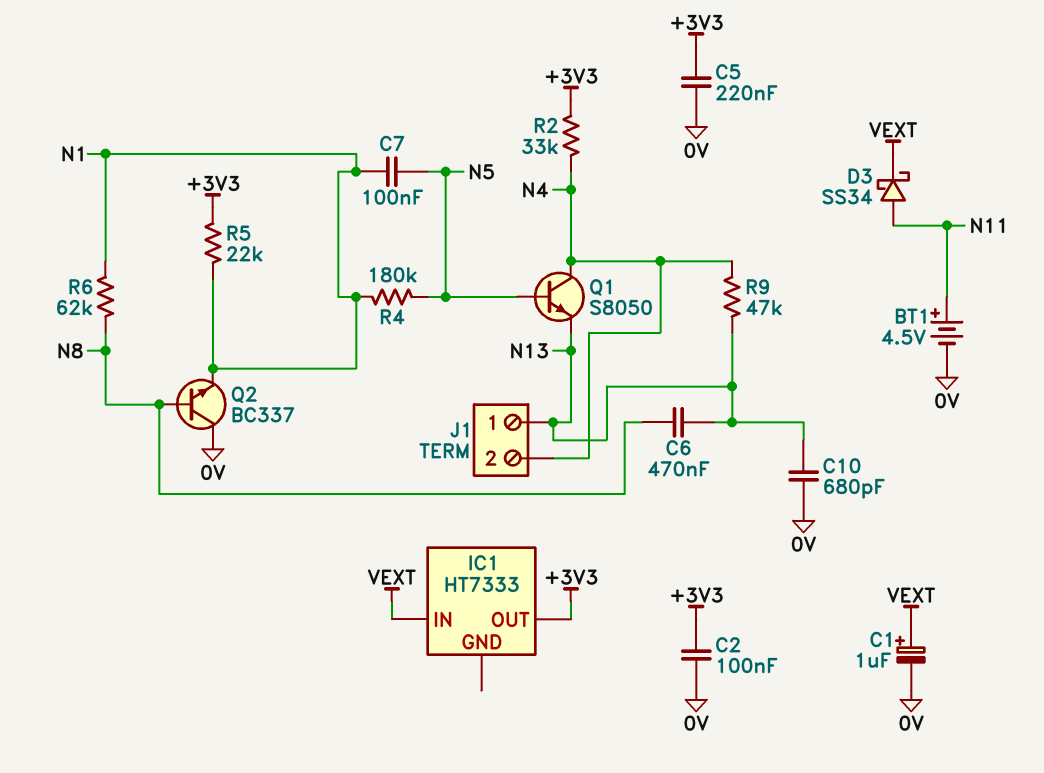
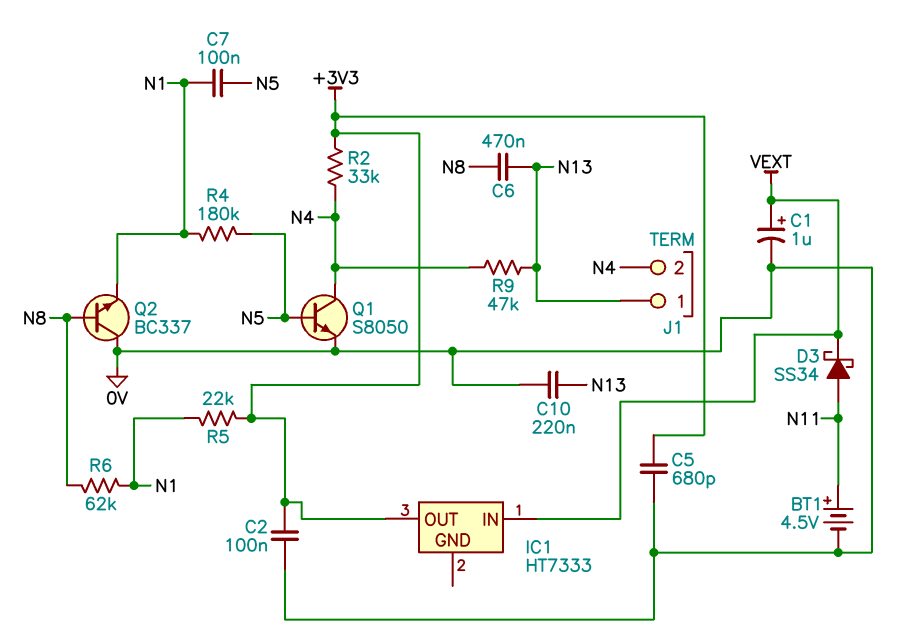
C5: 220nF (+3V3, 0V) -> 680pF (+3V3, 0V)
C10: 680pF (0V, N13) -> 220nF (0V, N13)
Q1: NPN S8050 (B N5, C N4, E N13) -> NPN S8050 (B N5, C N4, E 0V)

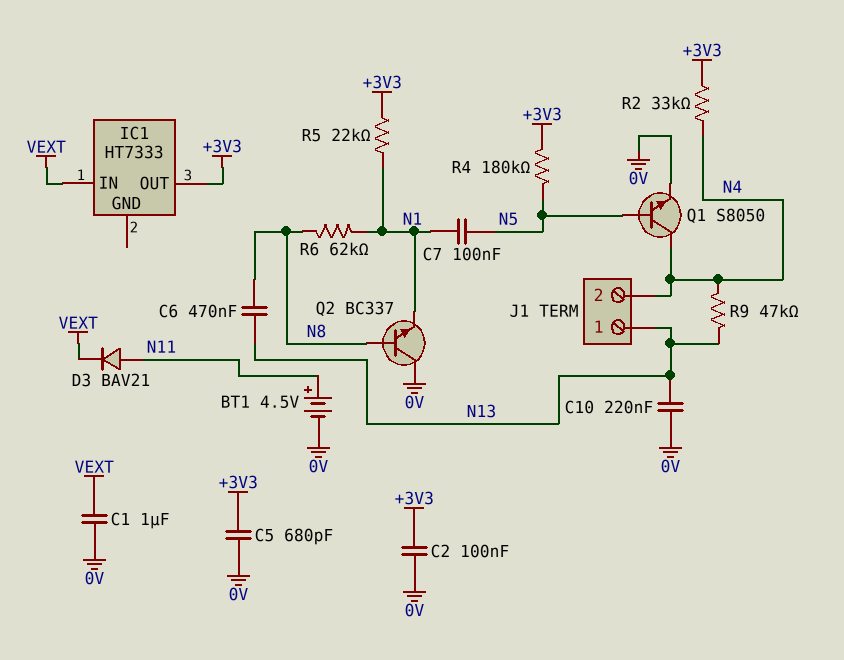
C1: 1uF (plus VEXT, minus 0V) -> 1uF (0V, VEXT)
D3: schottky SS34 (A N11, K VEXT) -> diode BAV21 (A N11, K VEXT)
R4: 180k (N1, N5) -> 180k (+3V3, N5)

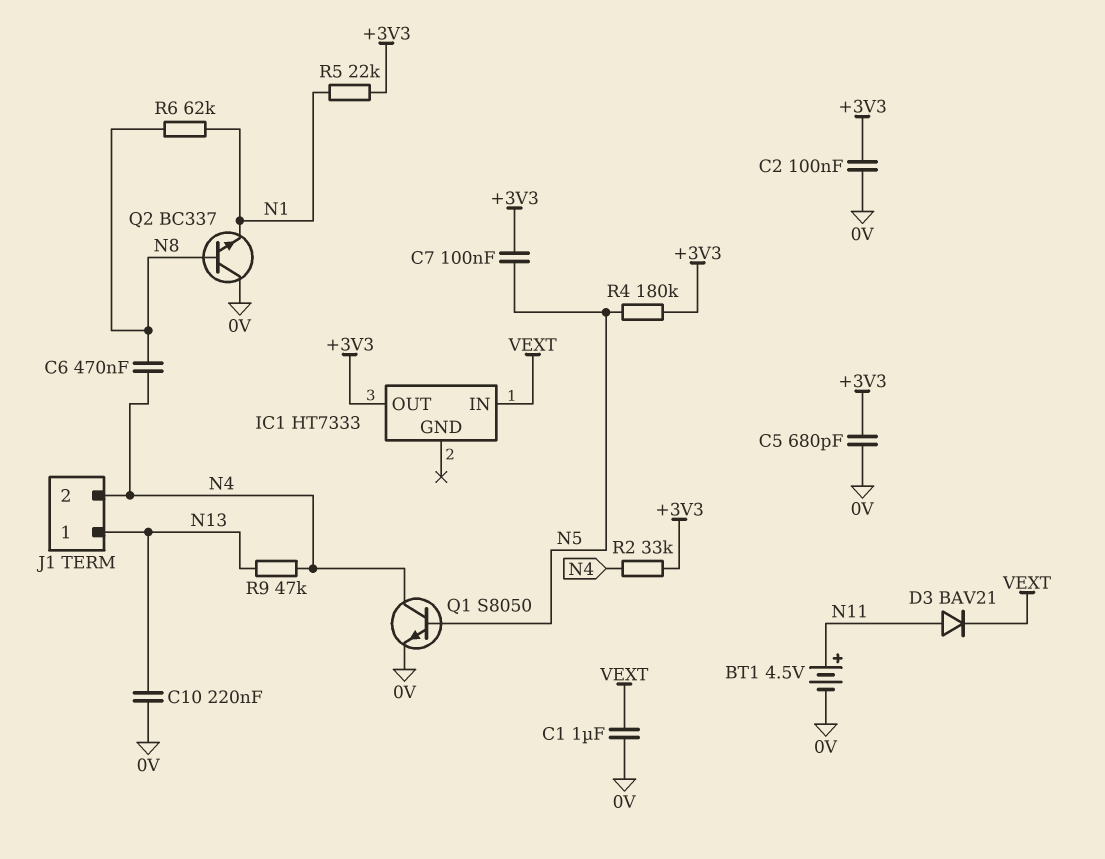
C6: 470nF (N8, N13) -> 470nF (N4, N8)
C7: 100nF (N1, N5) -> 100nF (+3V3, N5)

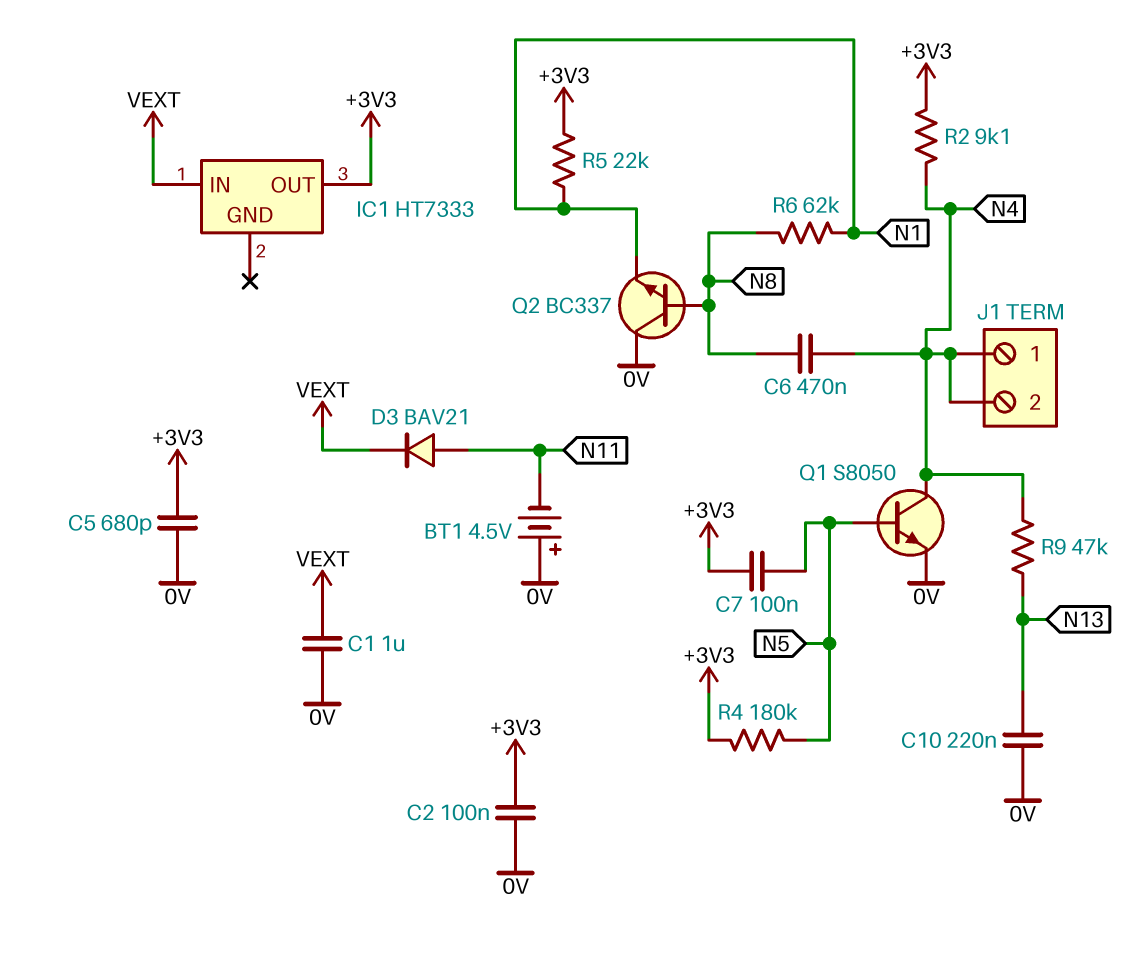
BT1: 4.5V (plus N11, minus 0V) -> 4.5V (plus 0V, minus N11)
J1 pin 1: N13 -> N4
R2: 33k (+3V3, N4) -> 9.1k (+3V3, N4)

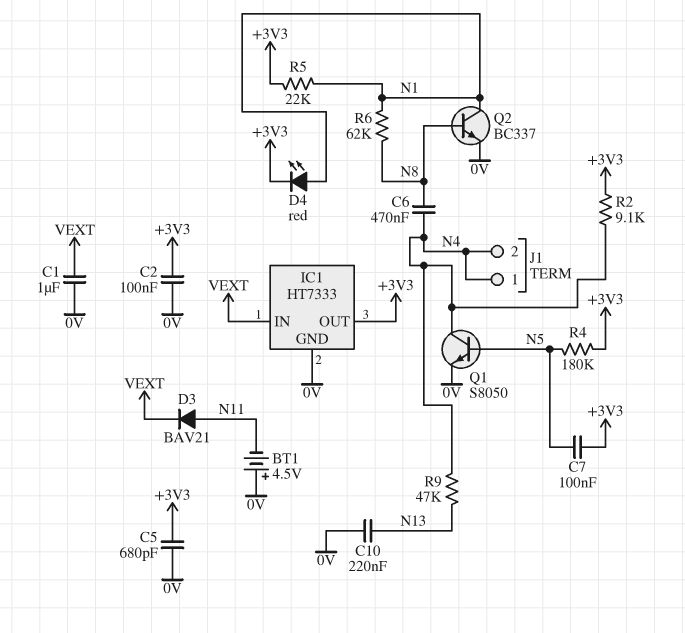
D4: none -> LED red (A N1, K +3V3)
IC1 pin GND: none -> 0V
Q2: NPN BC337 (B N8, C 0V, E N1) -> NPN BC337 (B N8, C N1, E 0V)

